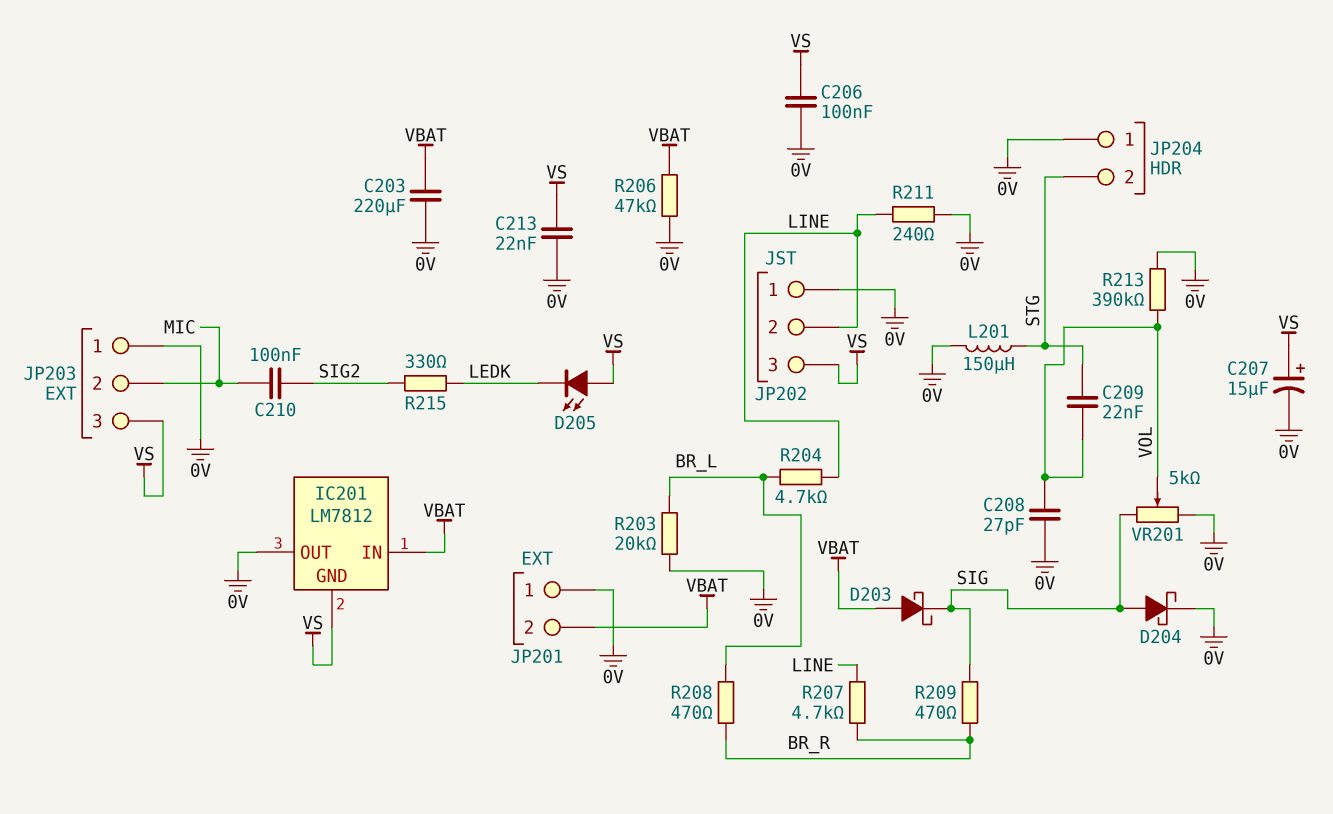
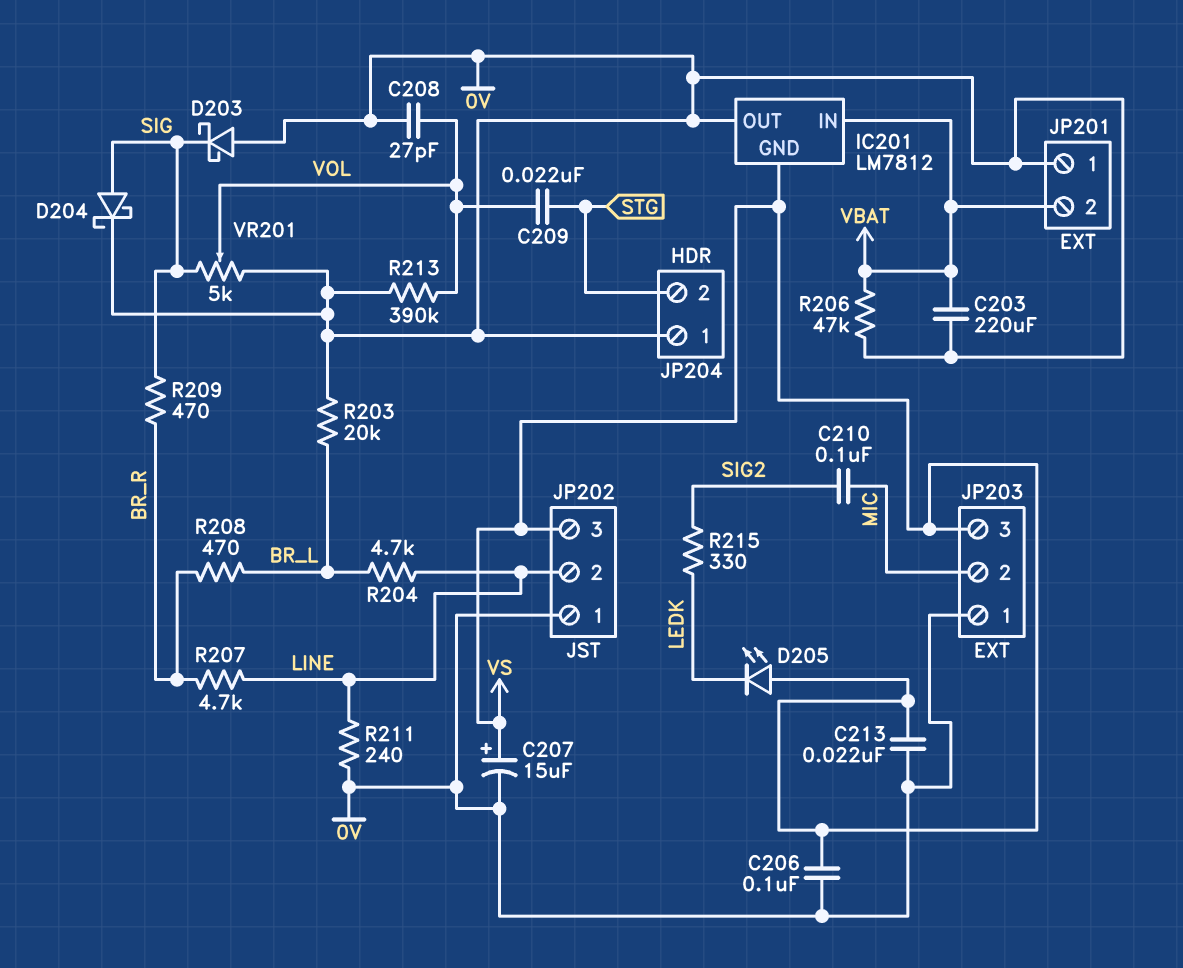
D203: schottky (A VBAT, K SIG) -> schottky (A 0V, K SIG)
L201: 150uH (0V, STG) -> none

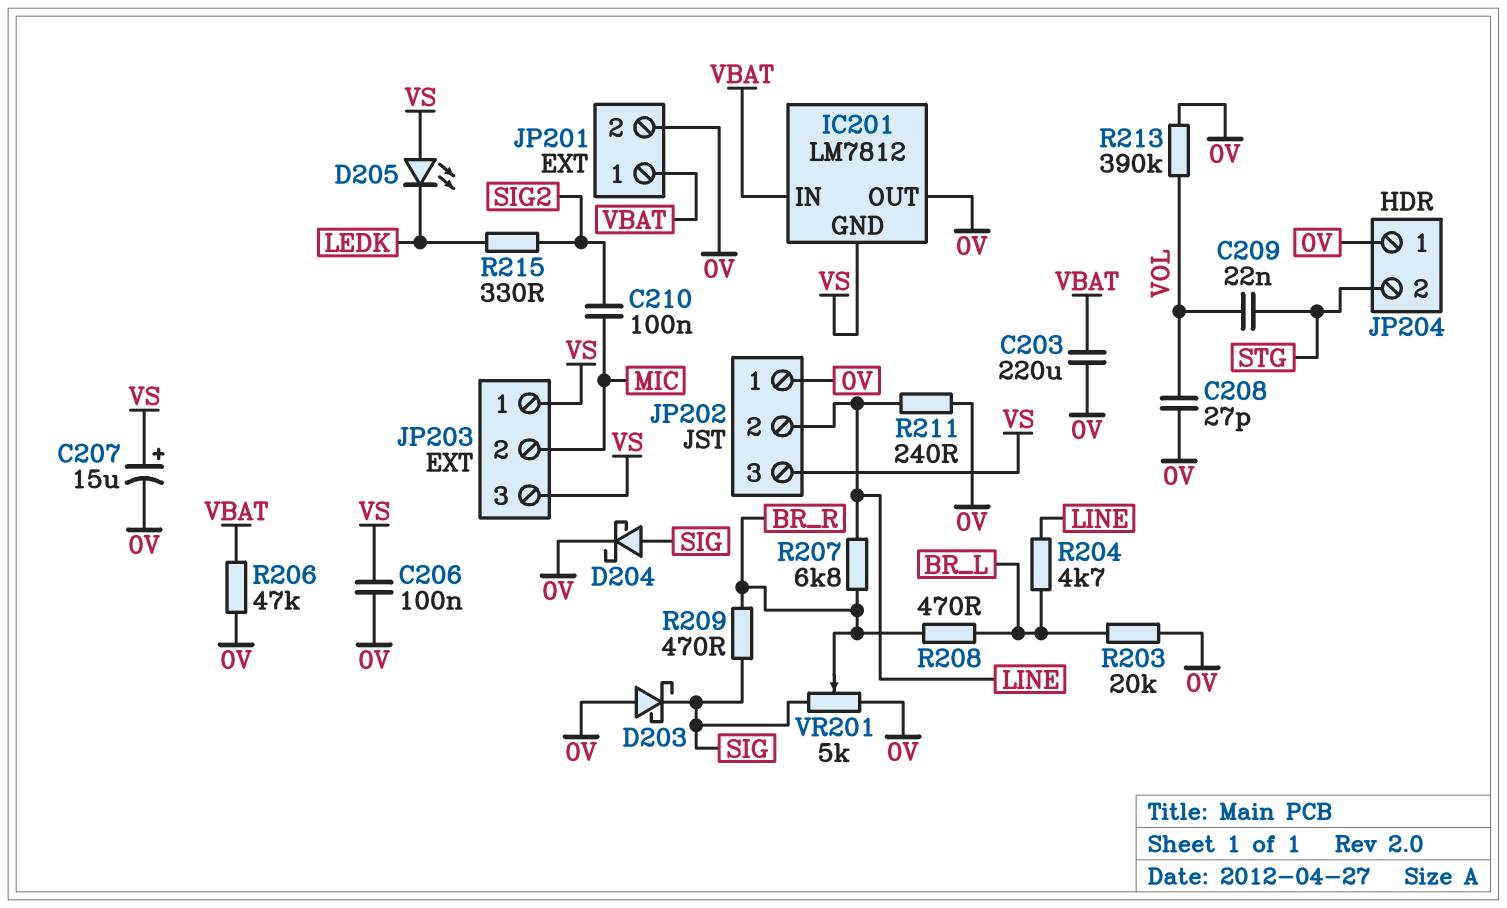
C213: 22nF (0V, VS) -> none
JP201 pin 1: 0V -> VBAT
JP201 pin 2: VBAT -> 0V
JP203 pin 1: 0V -> VS
R207: 4.7k (BR_R, LINE) -> 6.8k (BR_R, LINE)
VR201: 5k (0V, SIG, wiper VOL) -> 5k (0V, SIG, wiper BR_R)

